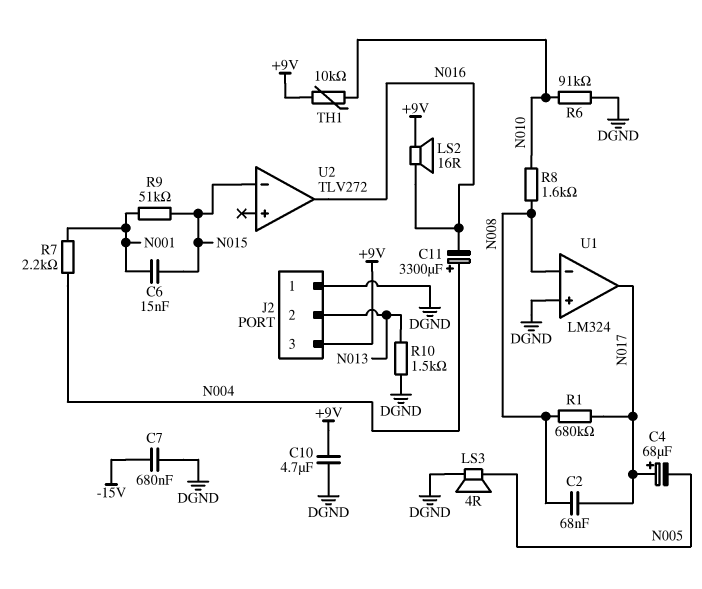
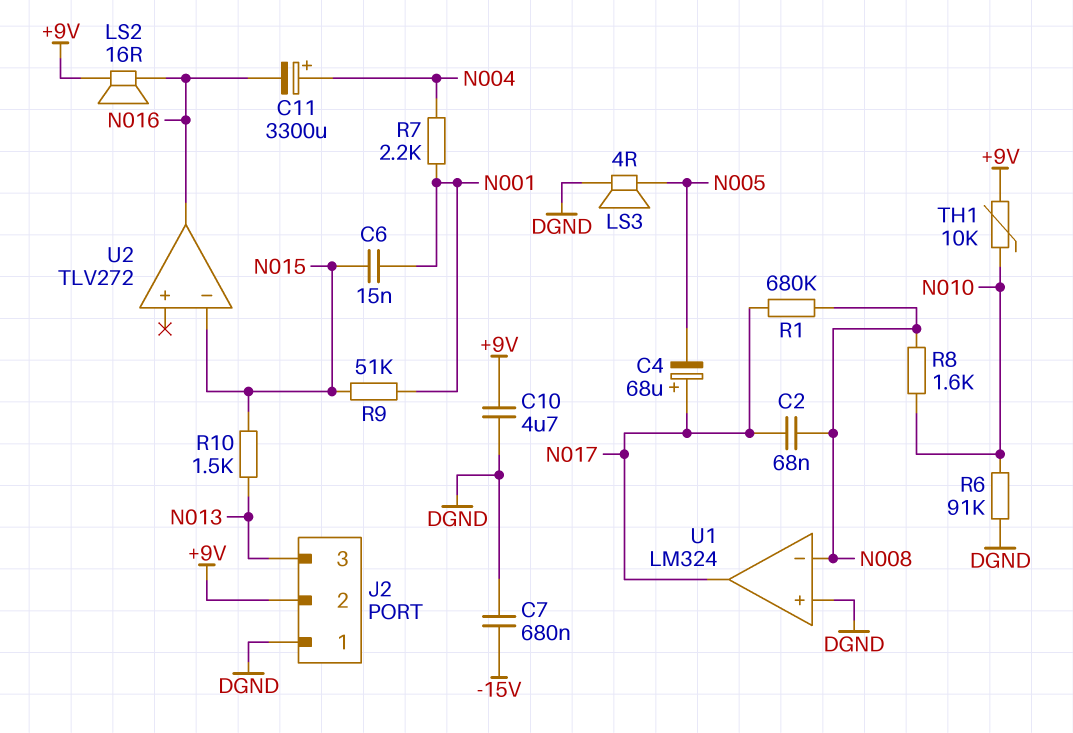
J2 pin 2: N013 -> +9V
J2 pin 3: +9V -> N013
R10: 1.5k (DGND, N013) -> 1.5k (N013, N015)

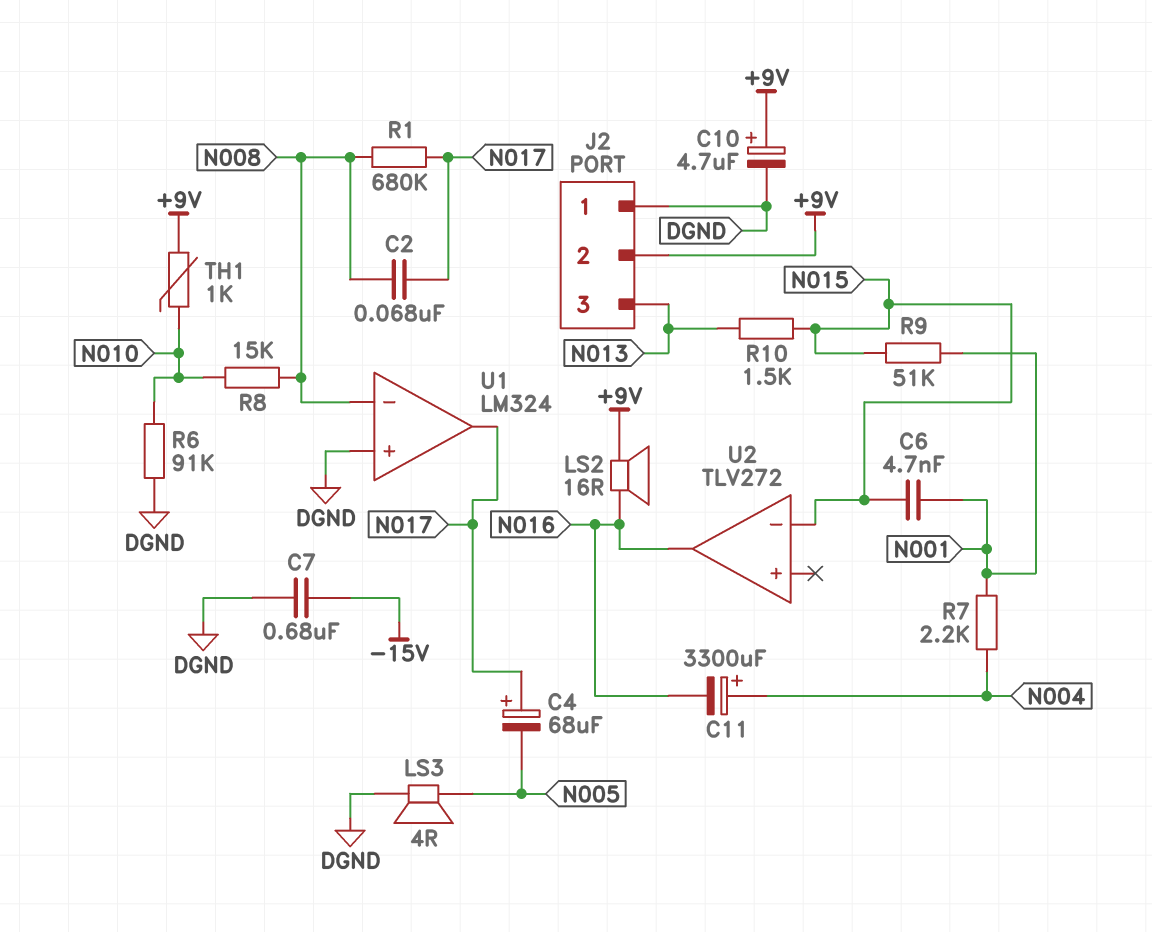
C6: 15nF (N001, N015) -> 4.7nF (N001, N015)
C10: 4.7uF (+9V, DGND) -> 4.7uF (plus +9V, minus DGND)
R8: 1.6k (N008, N010) -> 15k (N008, N010)
TH1: 10k (+9V, N010) -> 1k (+9V, N010)

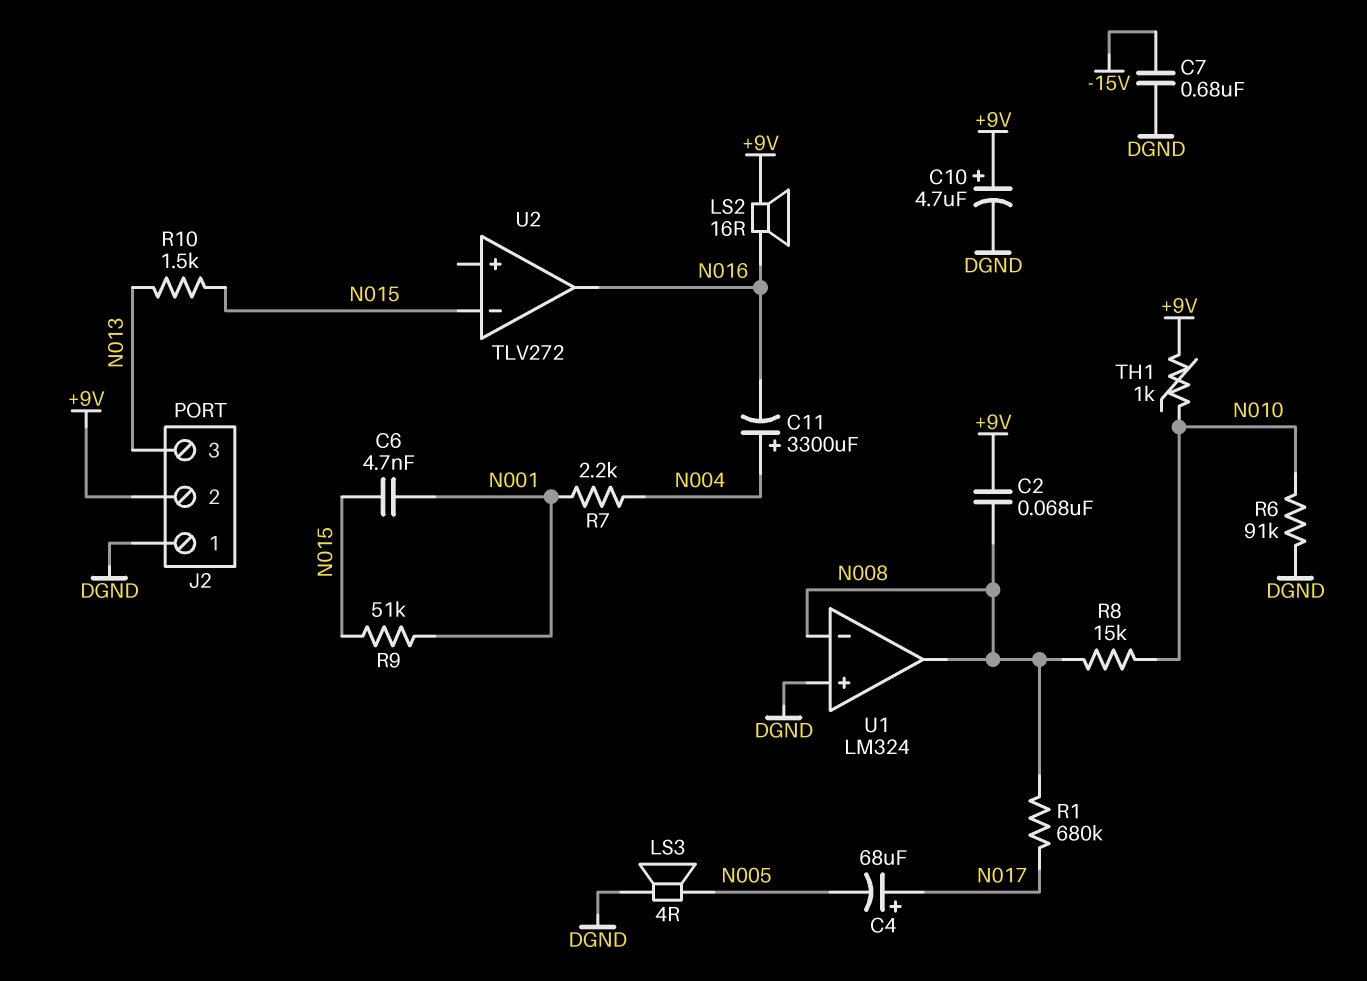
C2: 68nF (N008, N017) -> 68nF (+9V, N008)
U1 pin out: N017 -> N008

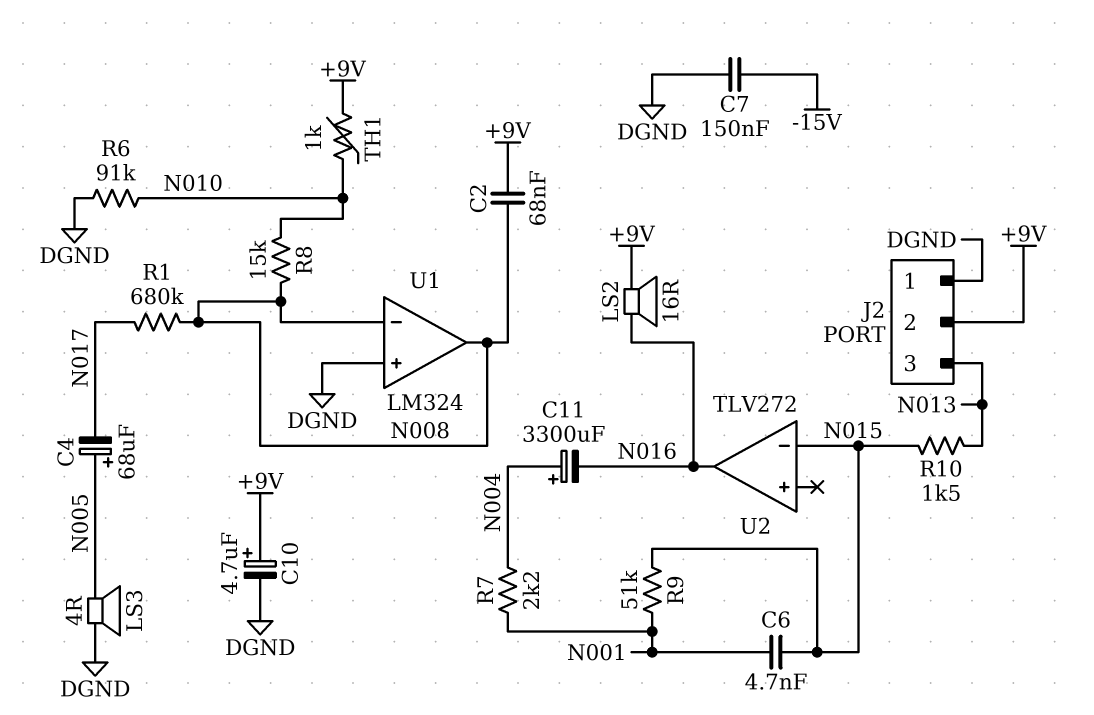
C4: 68uF (plus N017, minus N005) -> 68uF (plus N005, minus N017)
C7: 680nF (-15V, DGND) -> 150nF (-15V, DGND)

